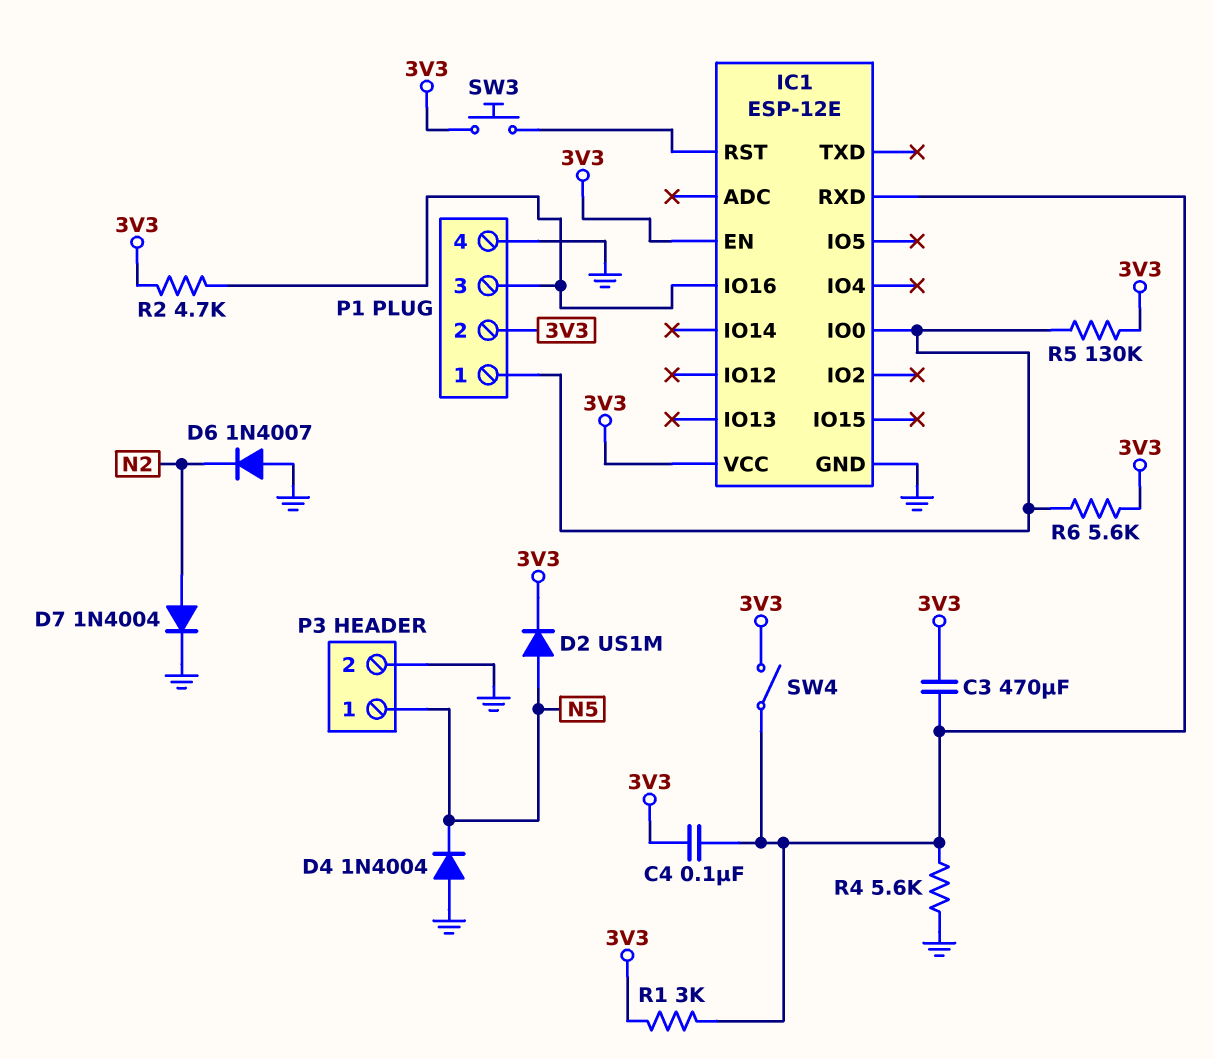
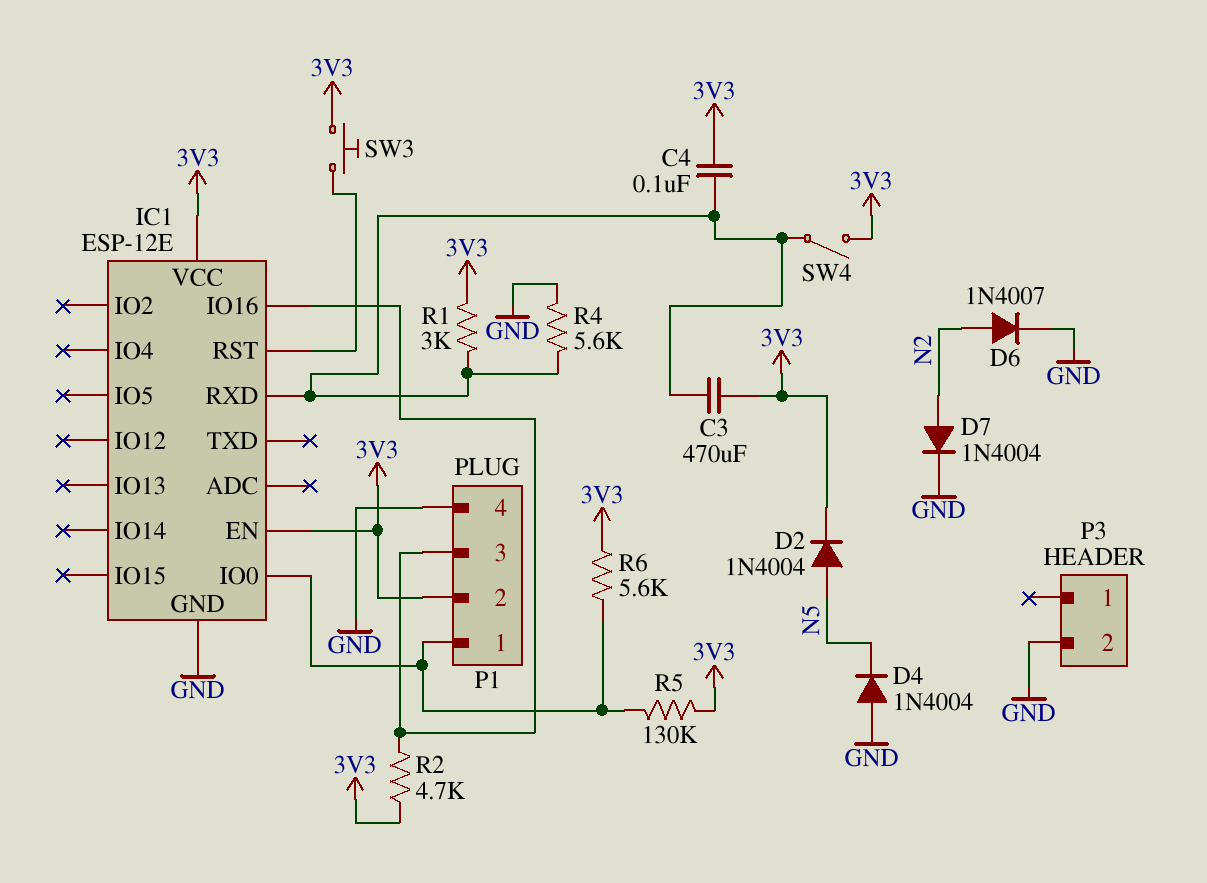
D2: diode US1M (A N5, K 3V3) -> diode 1N4004 (A N5, K 3V3)
D6: diode 1N4007 (A GND, K N2) -> diode 1N4007 (A N2, K GND)
P3 pin 1: N5 -> none

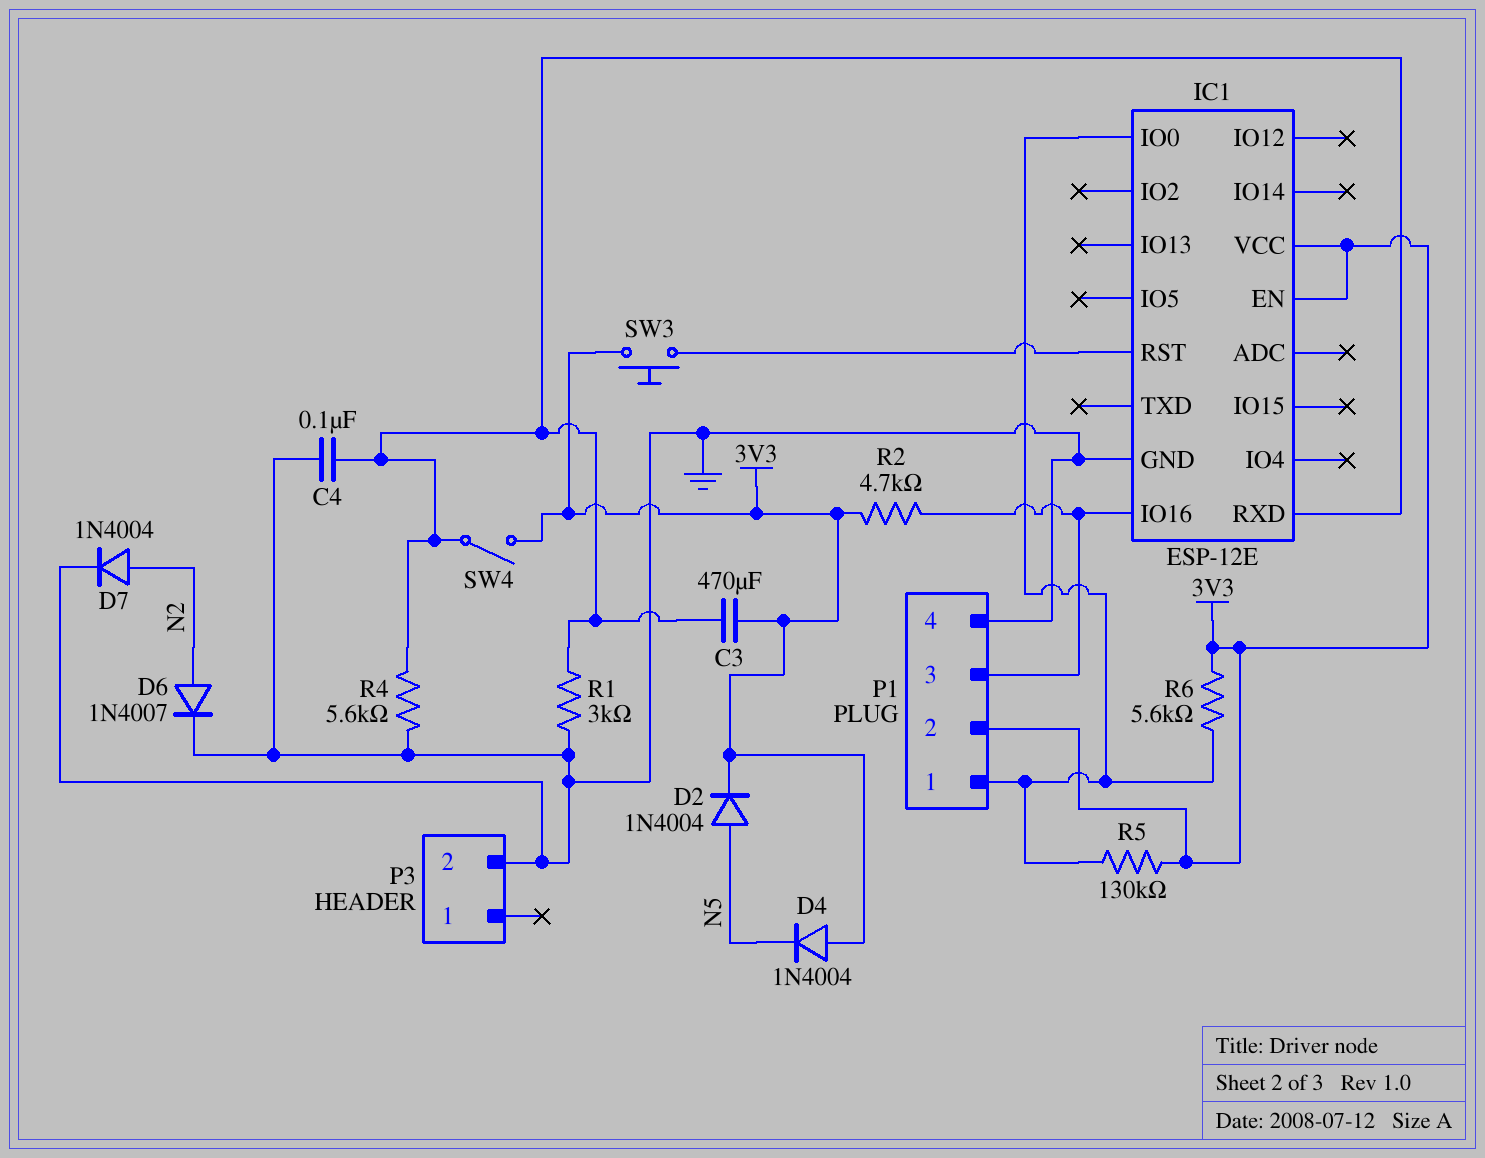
C4: 100nF (3V3, IC1/RXD) -> 100nF (GND, IC1/RXD)
D4: diode 1N4004 (A GND, K N5) -> diode 1N4004 (A 3V3, K N5)
R1: 3k (3V3, IC1/RXD) -> 3k (GND, IC1/RXD)

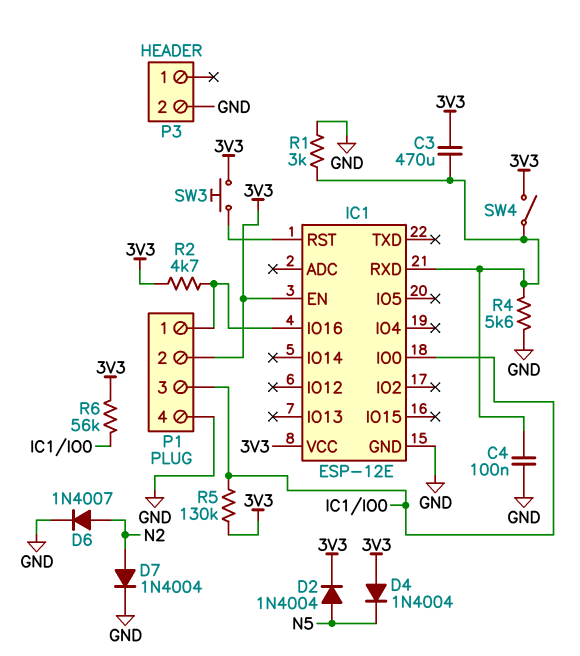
P1 pin 1: IC1/IO0 -> IC1/IO16
P1 pin 3: IC1/IO16 -> IC1/IO0
R6: 5.6k (3V3, IC1/IO0) -> 56k (3V3, IC1/IO0)

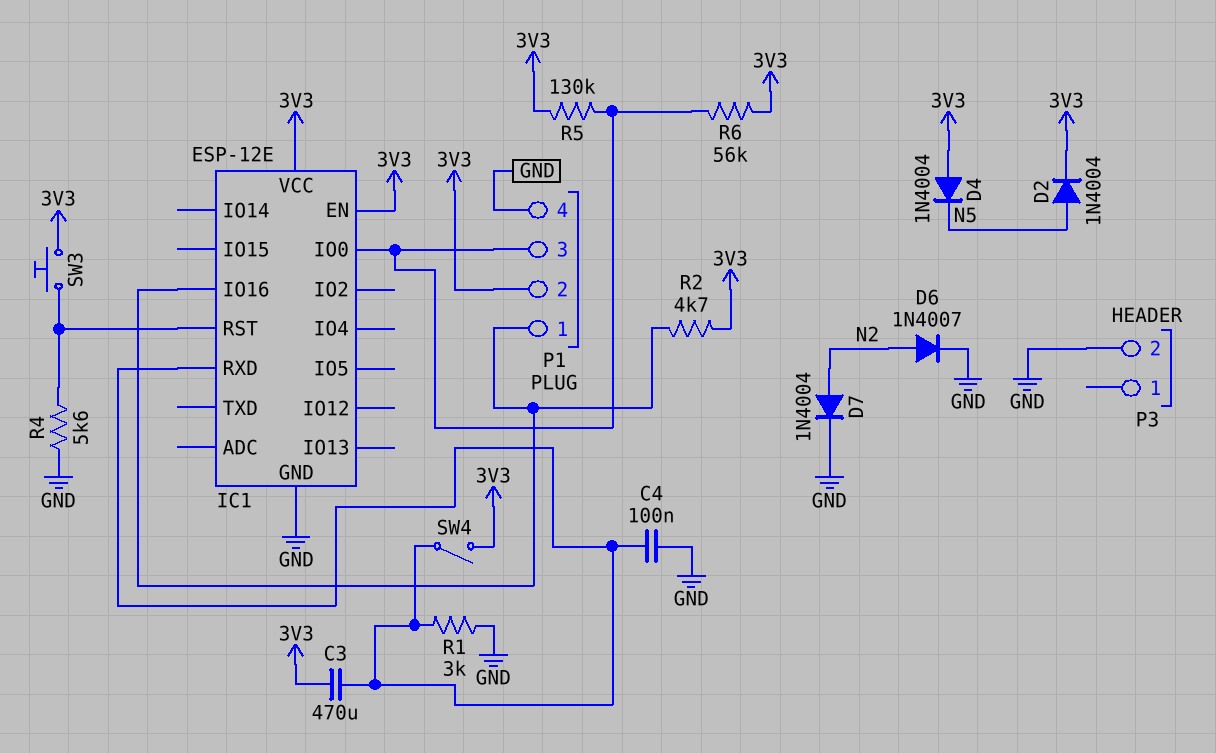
R4: 5.6k (GND, IC1/RXD) -> 5.6k (GND, IC1/RST)

